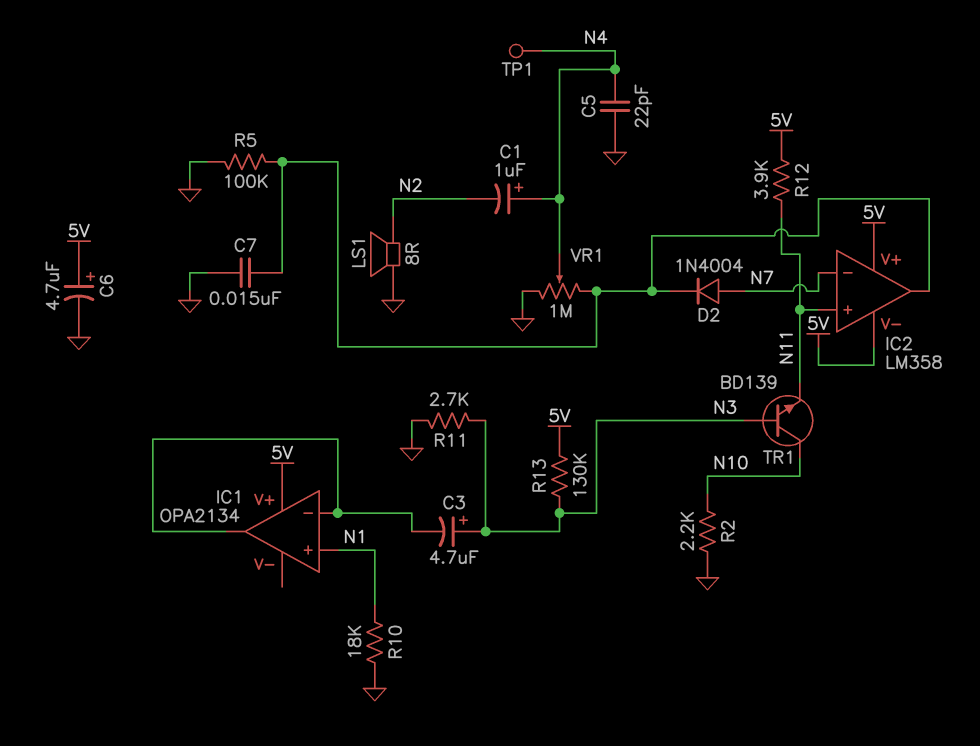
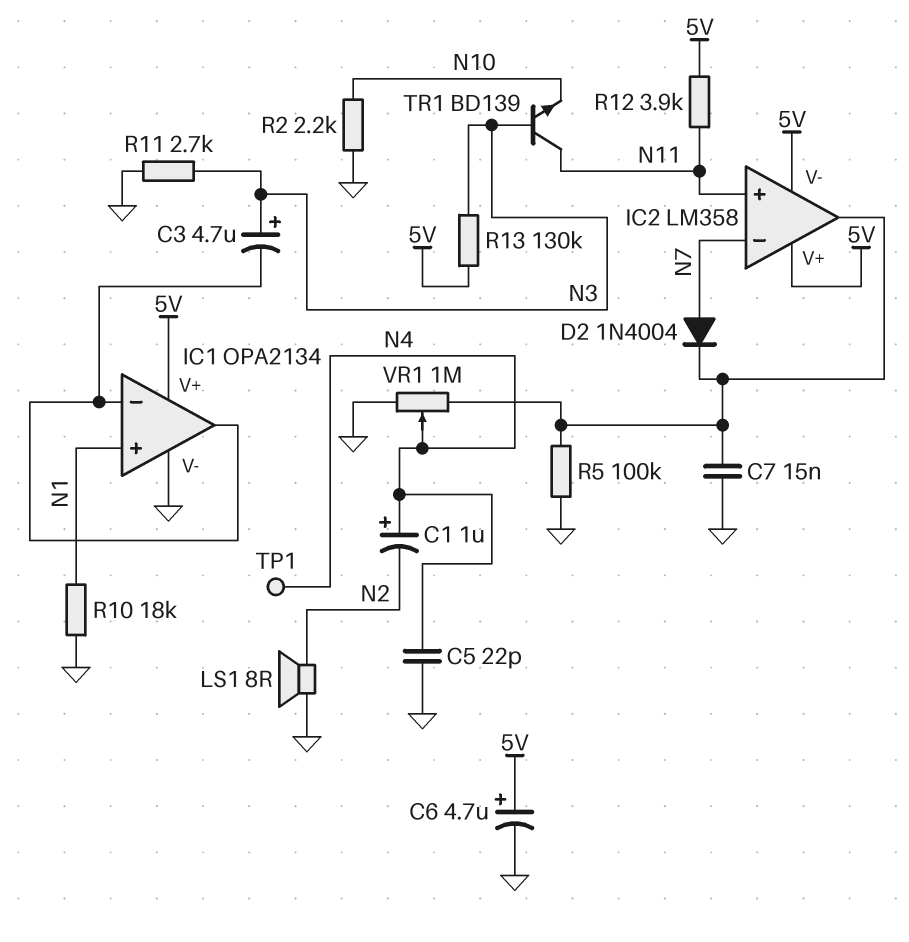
IC1 pin V-: none -> GND
TR1: NPN BD139 (B N3, C N10, E N11) -> NPN BD139 (B N3, C N11, E N10)

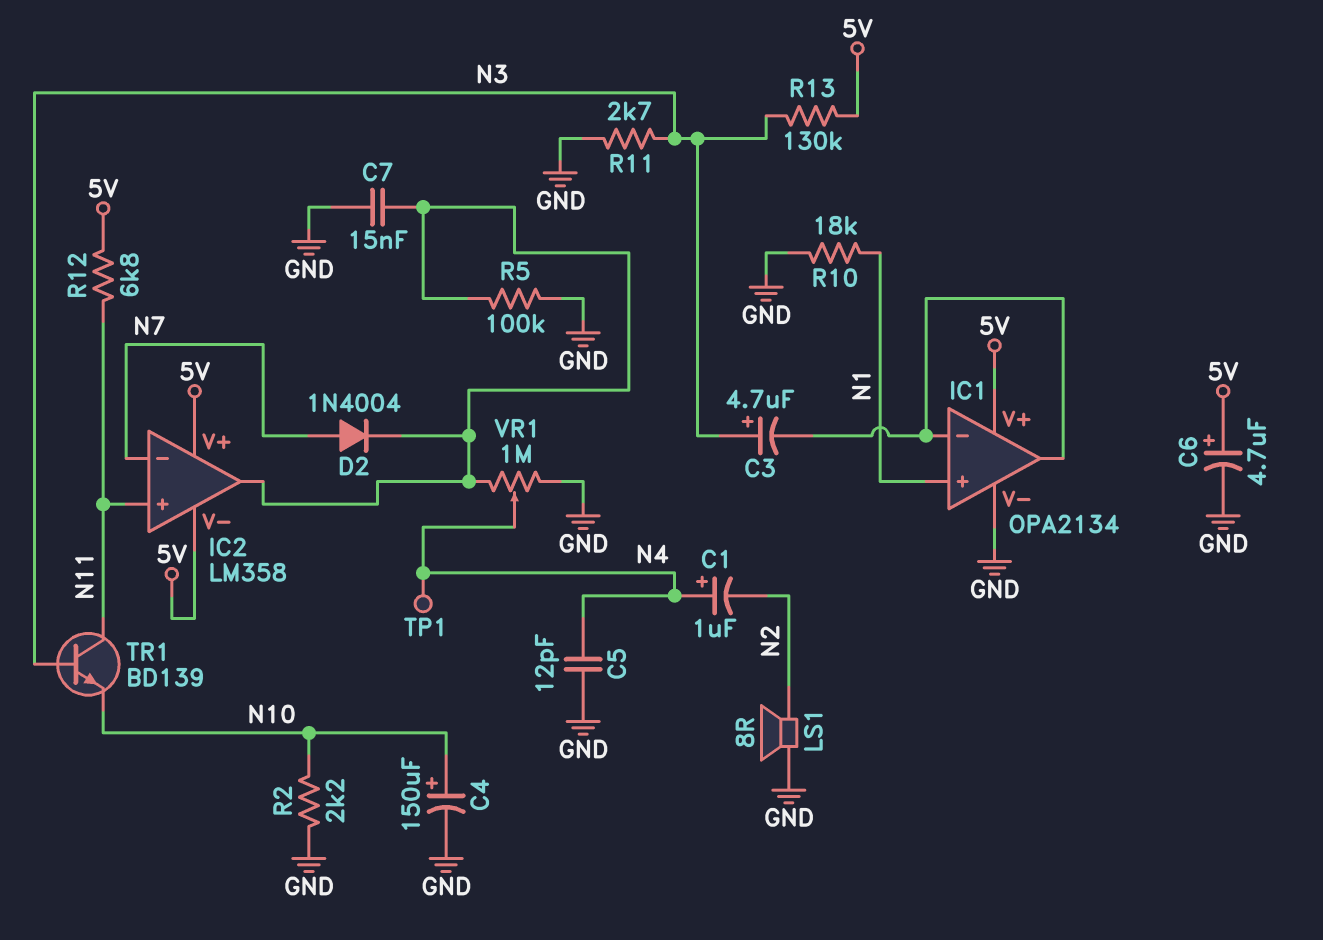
C4: none -> 150uF (plus N10, minus GND)
C5: 22pF (GND, N4) -> 12pF (GND, N4)
R12: 3.9k (5V, N11) -> 6.8k (5V, N11)

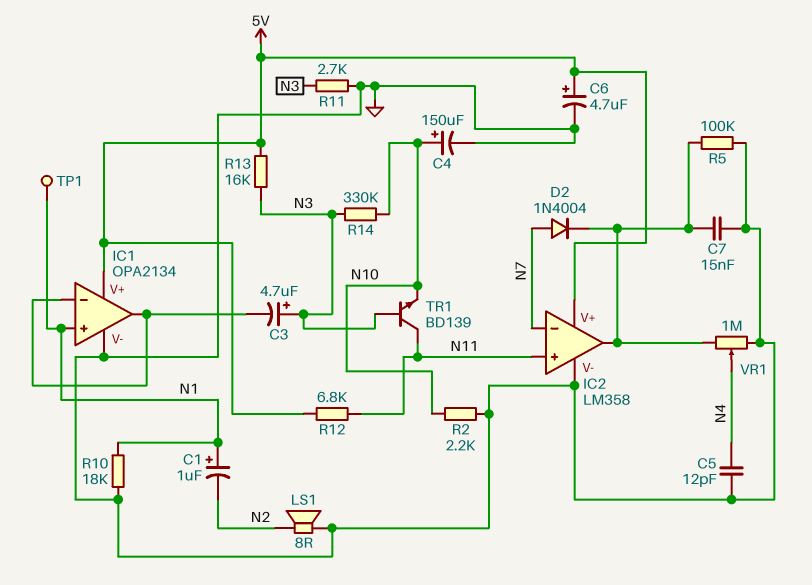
C1: 1uF (plus N4, minus N2) -> 1uF (plus N1, minus N2)
IC2 pin V-: 5V -> GND
R13: 130k (5V, N3) -> 16k (5V, N3)
R14: none -> 330k (N3, N10)
TP1: test point (N4) -> test point (N1)

